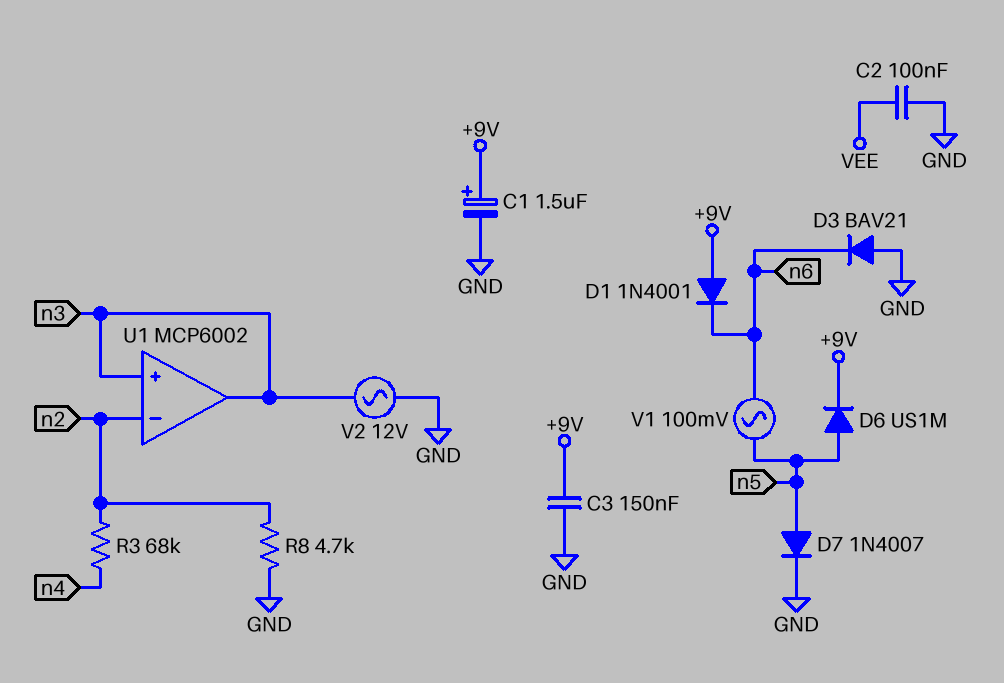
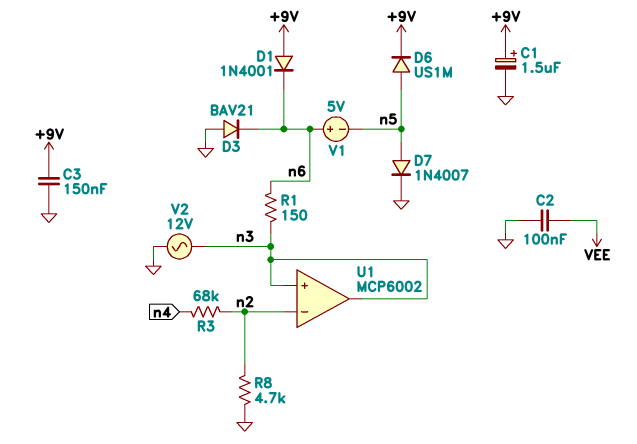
R1: none -> 150 (n3, n6)
V1: AC 100mV (n5, n6) -> 5V (plus n6, minus n5)

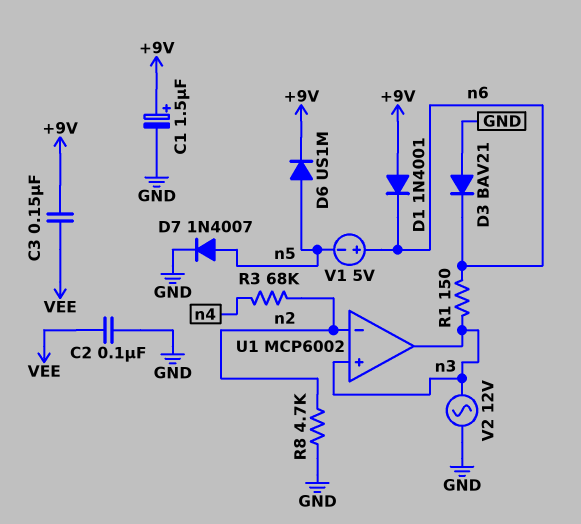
C3: 150nF (+9V, GND) -> 150nF (+9V, VEE)

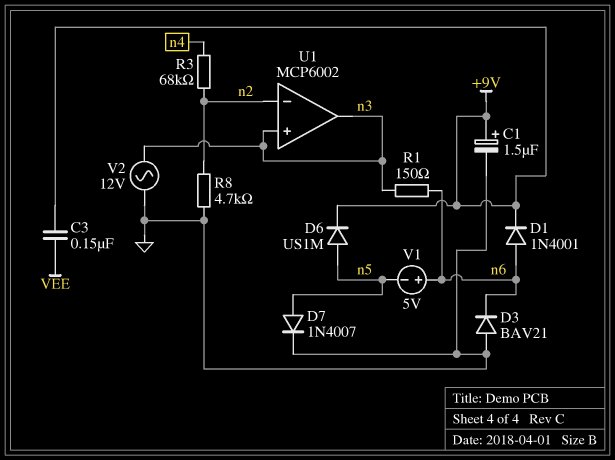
C2: 100nF (GND, VEE) -> none
D1: diode 1N4001 (A +9V, K n6) -> diode 1N4001 (A n6, K +9V)

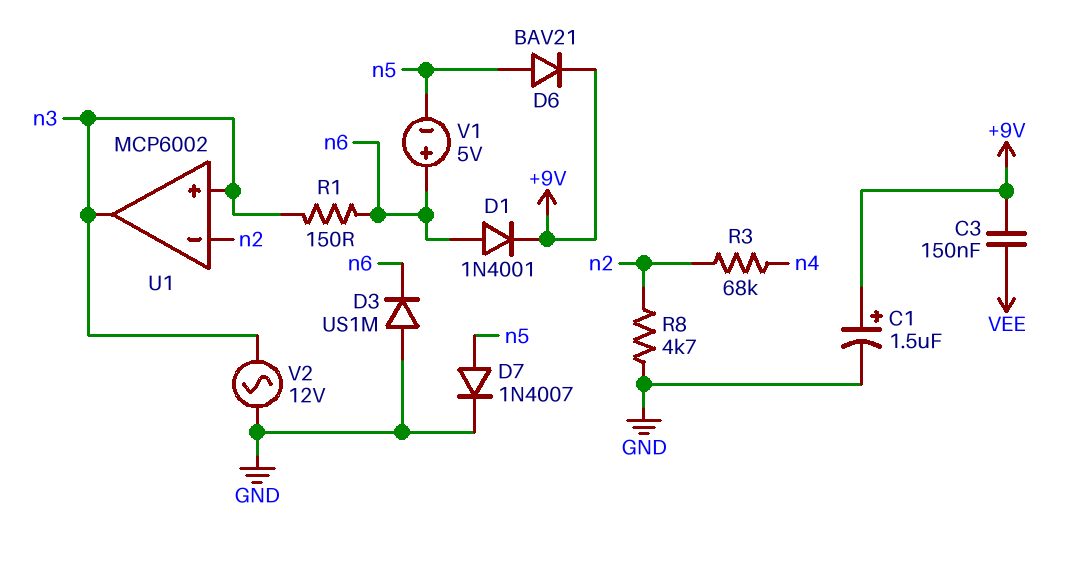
D3: diode BAV21 (A GND, K n6) -> diode US1M (A GND, K n6)
D6: diode US1M (A n5, K +9V) -> diode BAV21 (A n5, K +9V)

